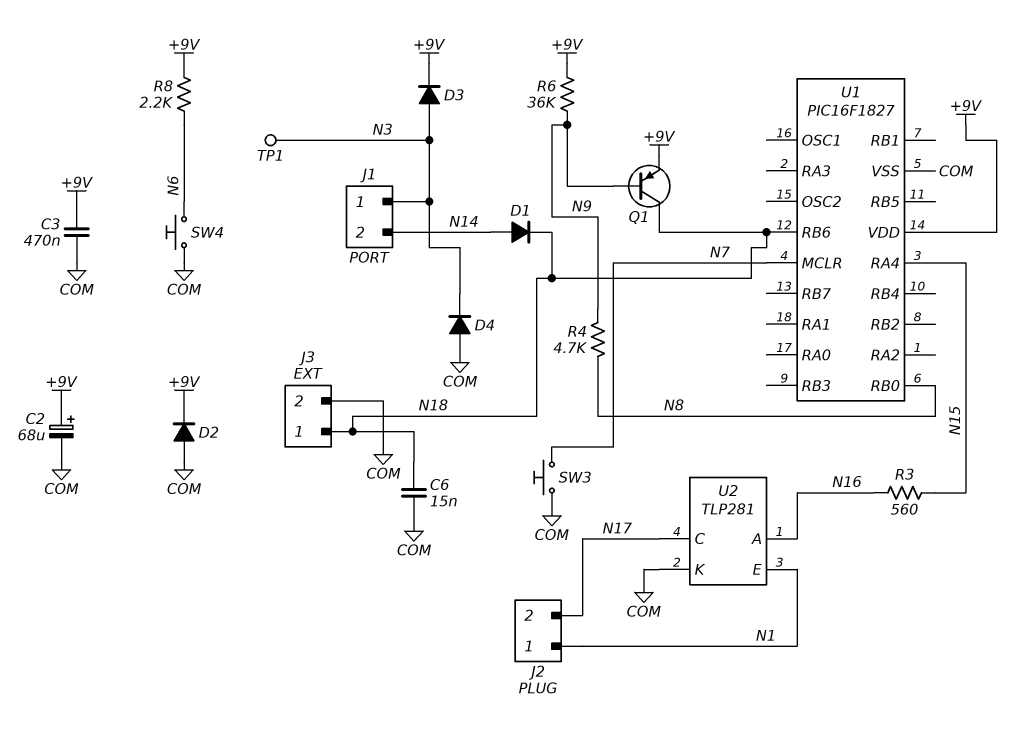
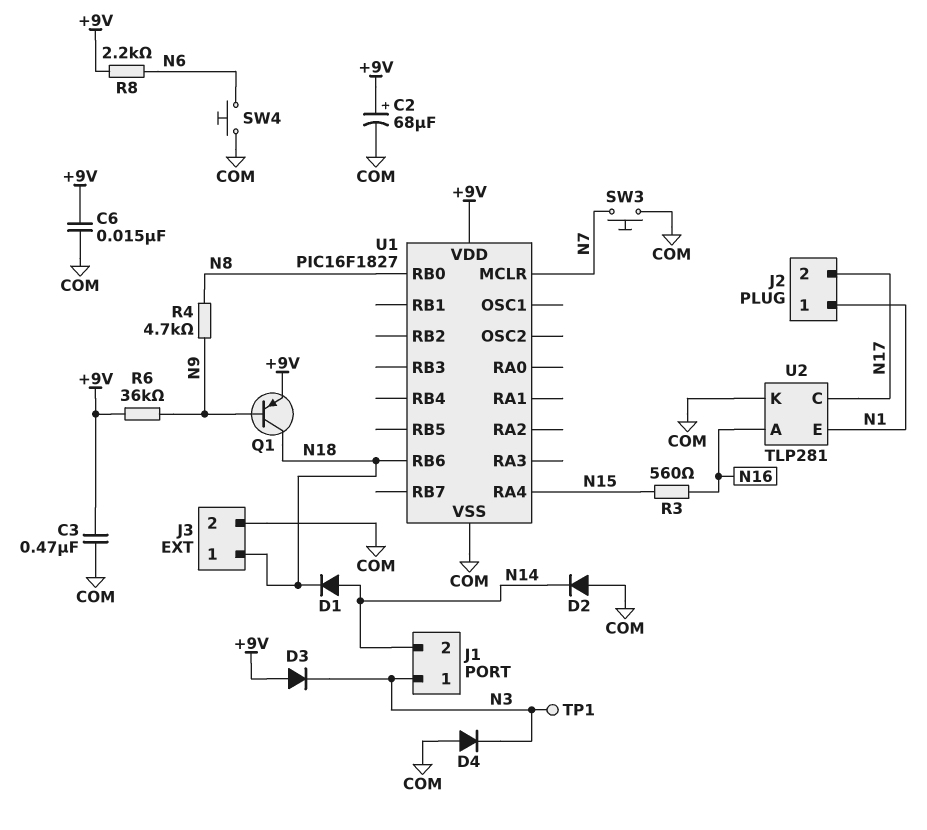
C6: 15nF (COM, N18) -> 15nF (+9V, COM)
D2: diode (A COM, K +9V) -> diode (A COM, K N14)
D3: diode (A N3, K +9V) -> diode (A +9V, K N3)

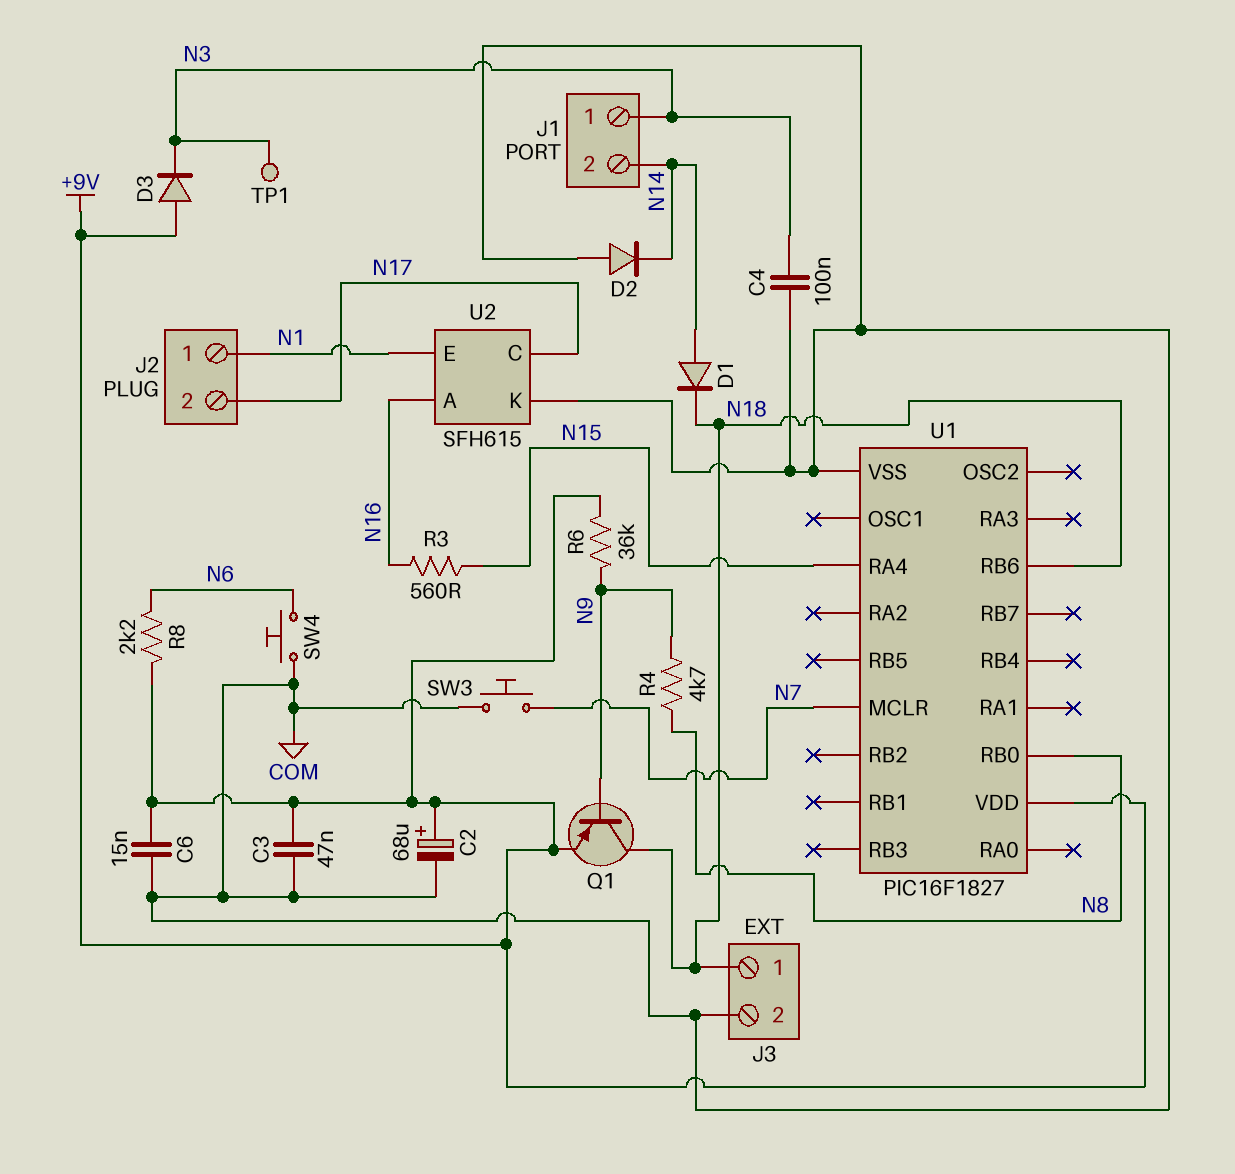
C3: 470nF (+9V, COM) -> 47nF (+9V, COM)
C4: none -> 100nF (COM, N3)
D4: diode (A COM, K N3) -> none
U2: TLP281 -> SFH615

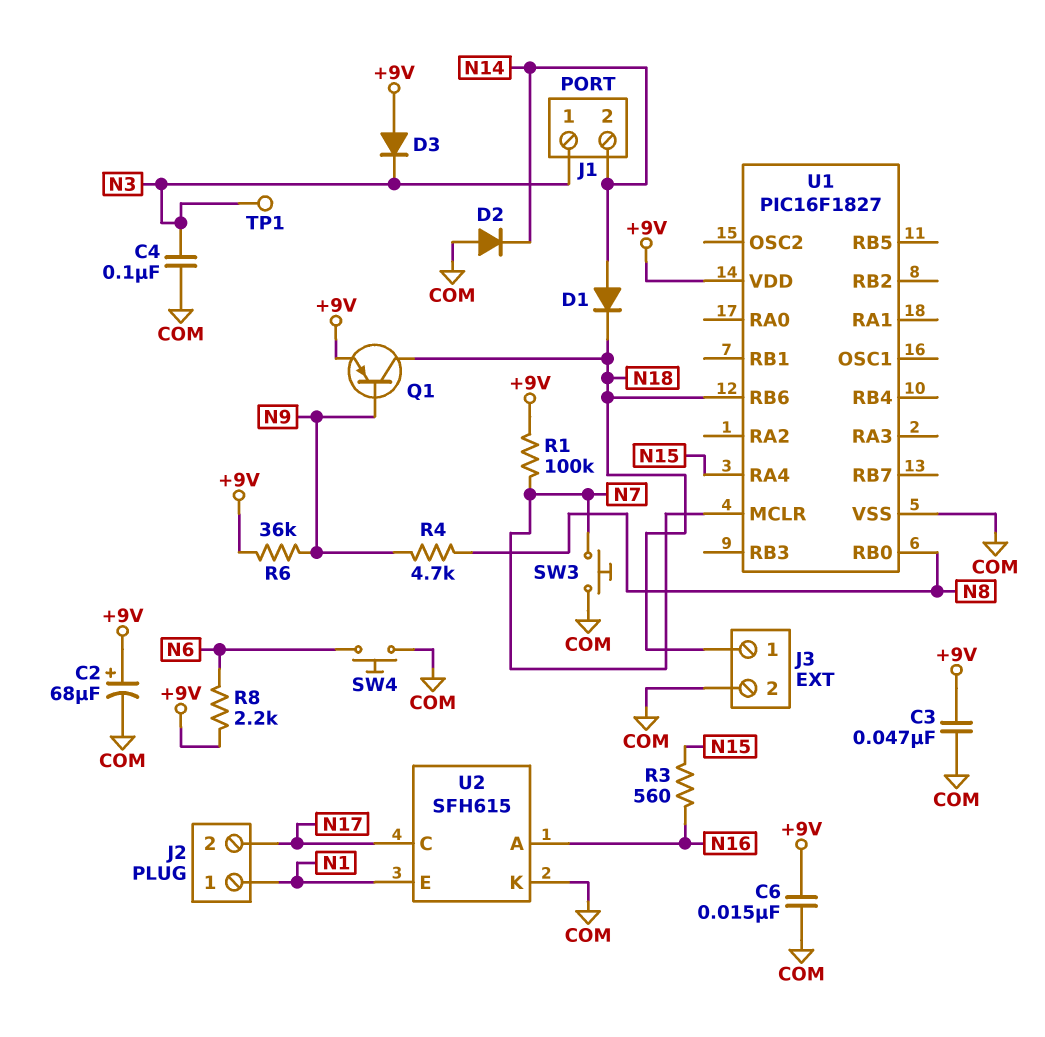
R1: none -> 100k (+9V, N7)

